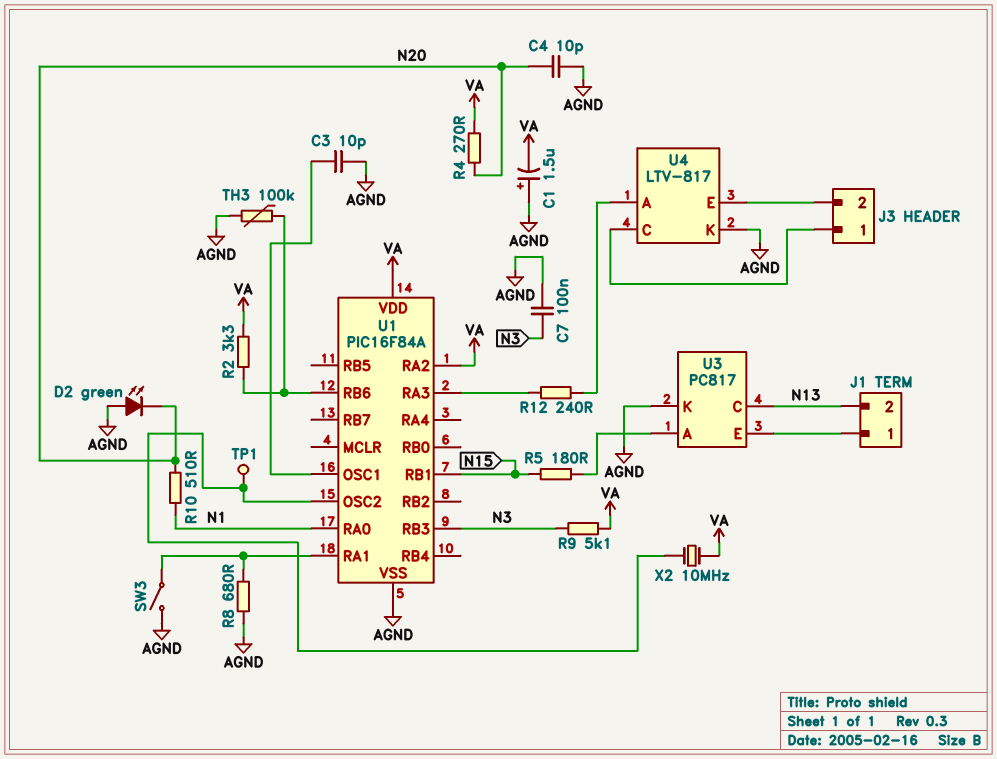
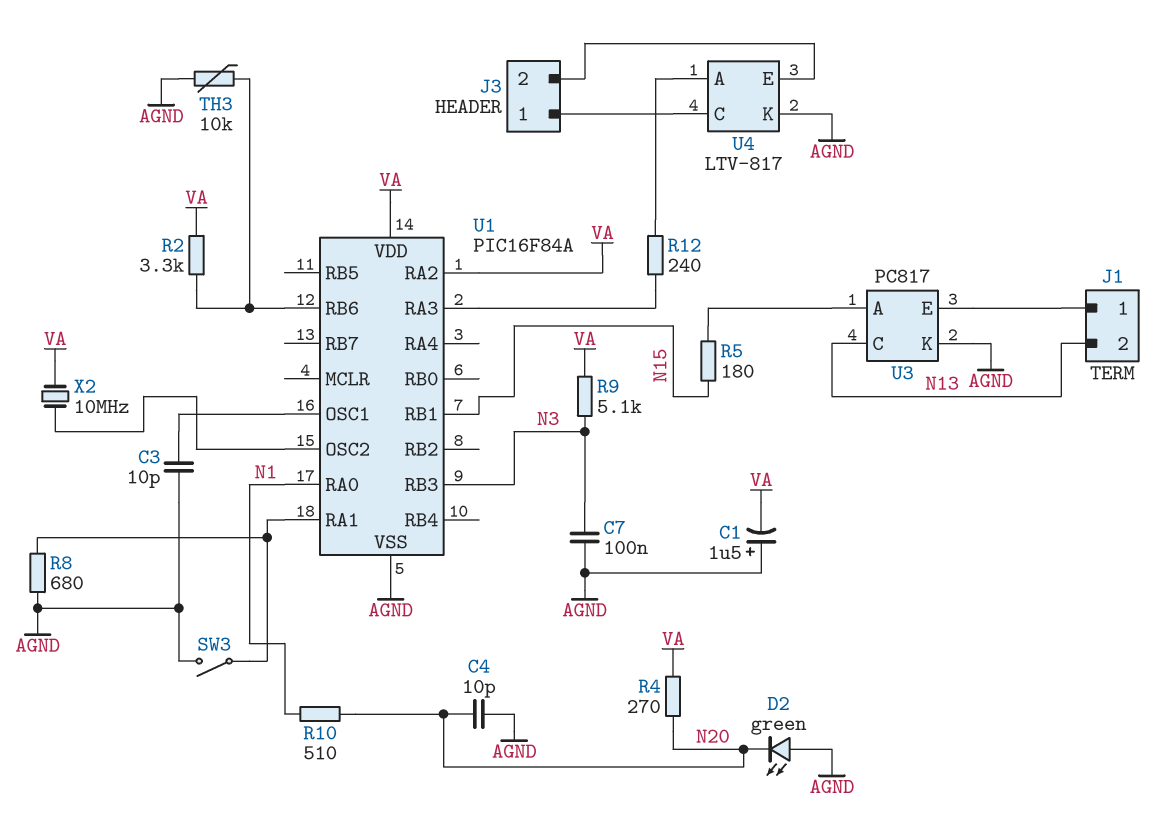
TH3: 100k (AGND, U1/RB6) -> 10k (AGND, U1/RB6)
TP1: test point (U1/OSC2) -> none

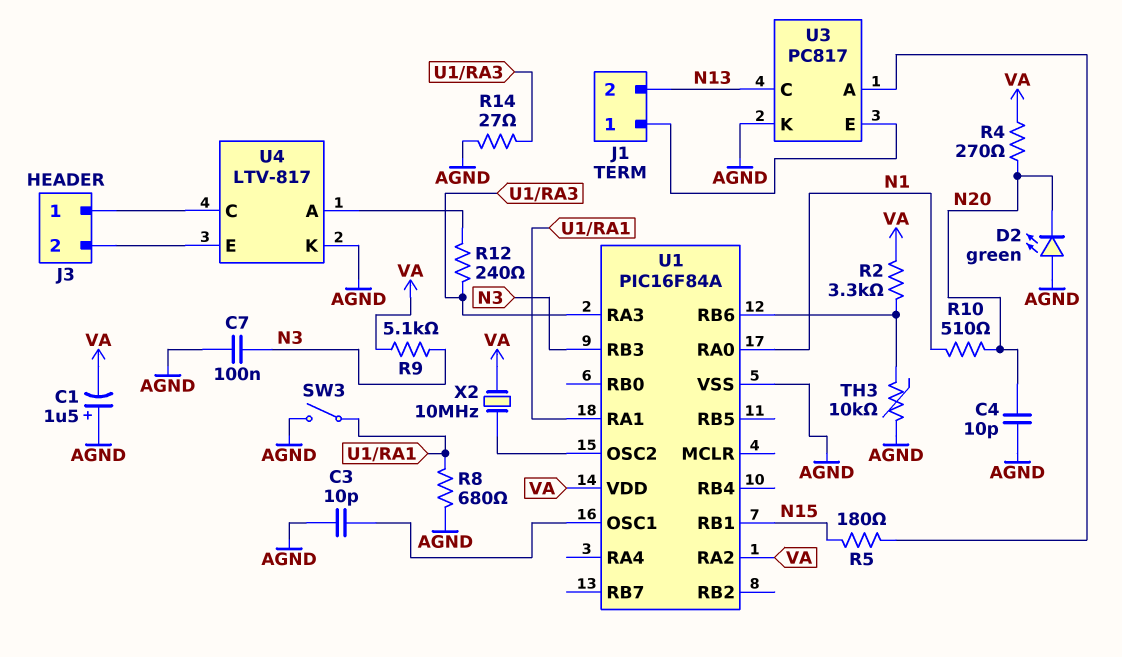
R14: none -> 27 (AGND, U1/RA3)

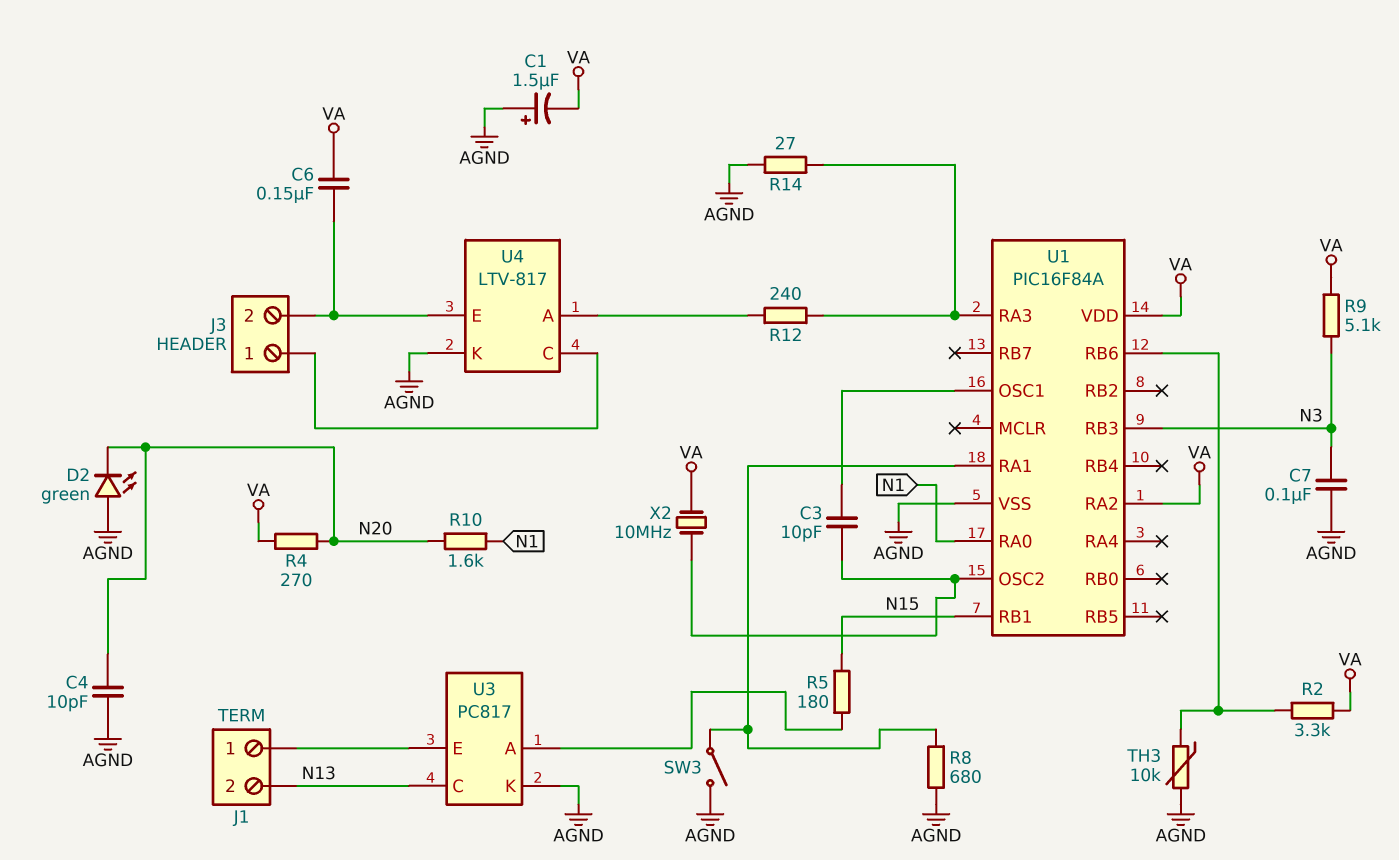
C3: 10pF (AGND, U1/OSC1) -> 10pF (U1/OSC1, U1/OSC2)
C6: none -> 150nF (J3/2, VA)
R10: 510 (N1, N20) -> 1.6k (N1, N20)

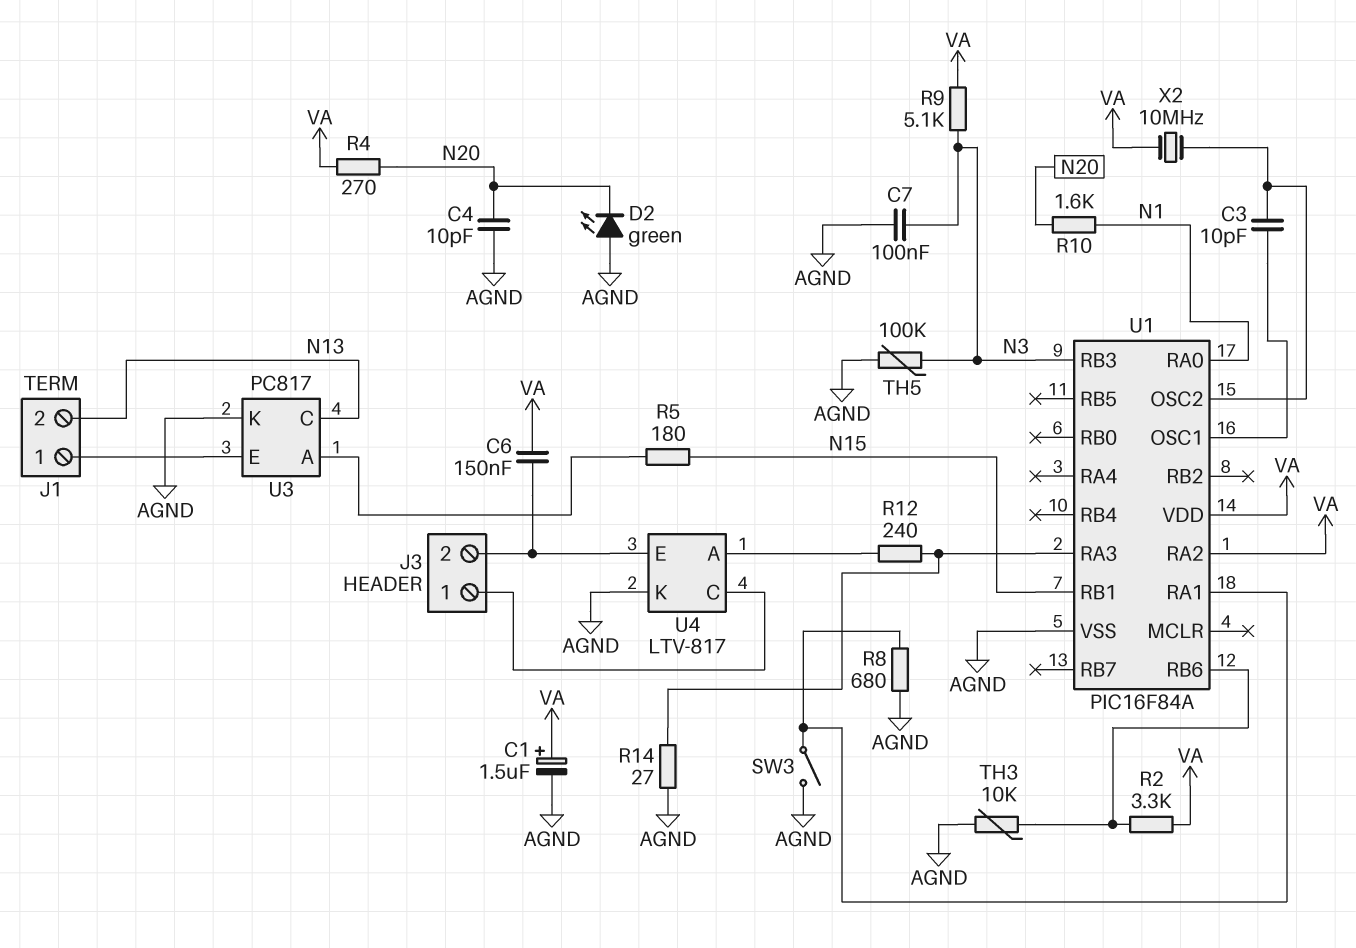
C1: 1.5uF (plus AGND, minus VA) -> 1.5uF (plus VA, minus AGND)
TH5: none -> 100k (AGND, N3)

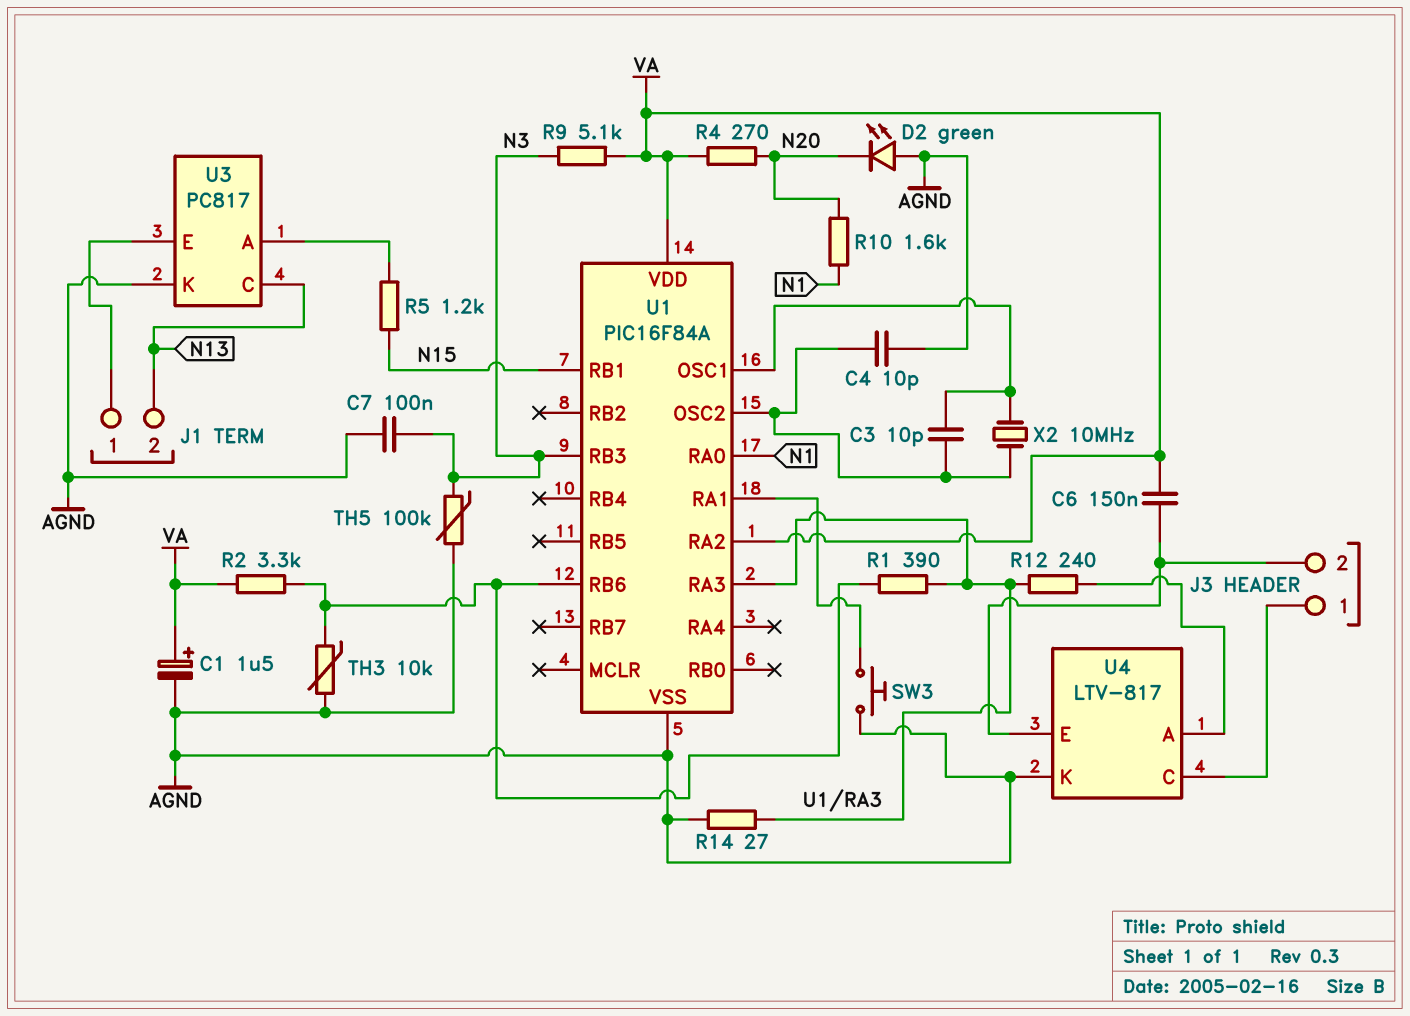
C4: 10pF (AGND, N20) -> 10pF (AGND, U1/OSC2)
R1: none -> 390 (U1/RA3, U1/RB6)
R5: 180 (N15, U3/A) -> 1.2k (N15, U3/A)
R8: 680 (AGND, U1/RA1) -> none
SW3: switch (AGND, U1/RA1) -> button (AGND, U1/RA1)
X2: 10MHz (U1/OSC2, VA) -> 10MHz (U1/OSC1, U1/OSC2)

